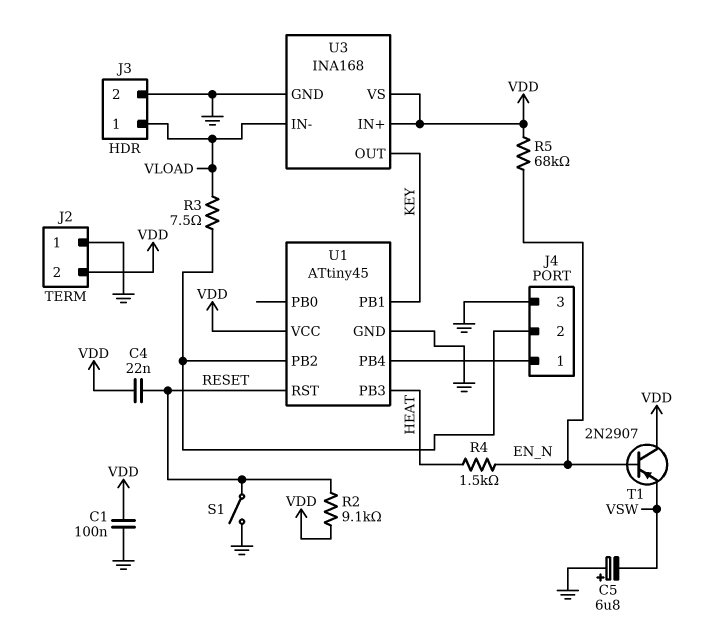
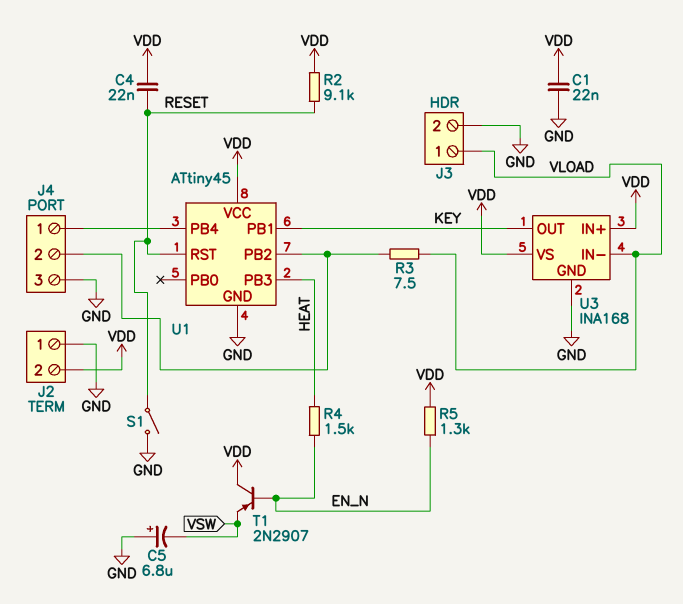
C1: 100nF (GND, VDD) -> 22nF (GND, VDD)
R5: 68k (EN_N, VDD) -> 1.3k (EN_N, VDD)

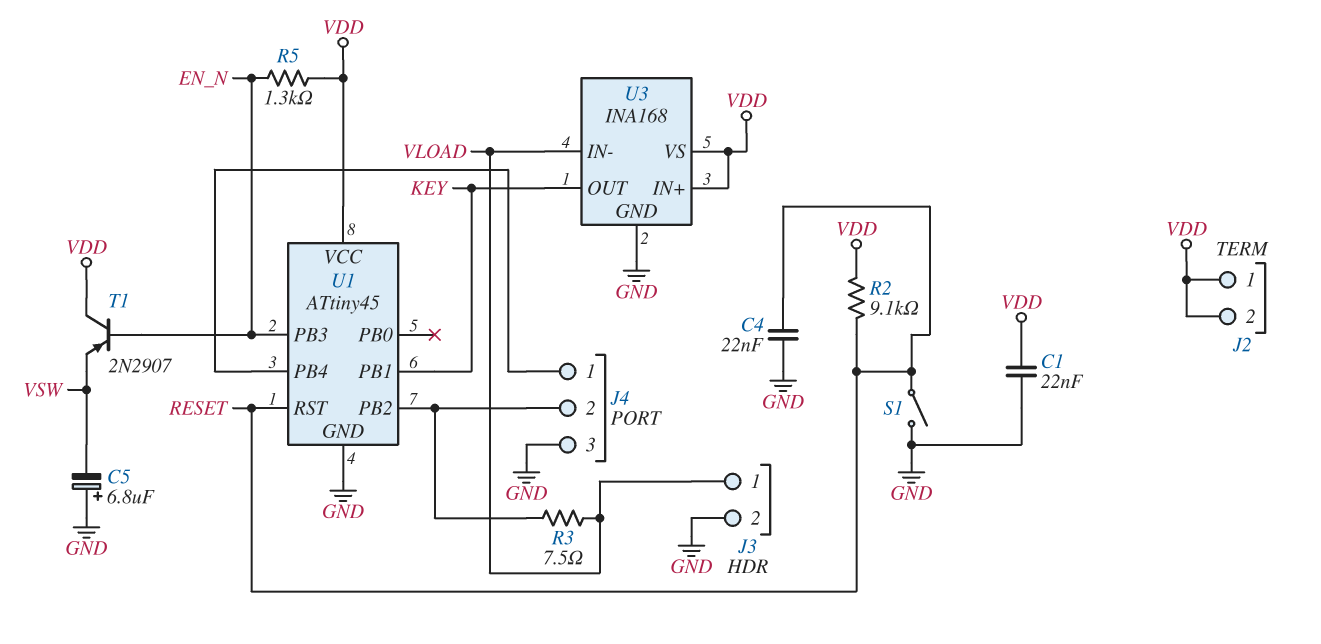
C4: 22nF (RESET, VDD) -> 22nF (GND, RESET)
J2 pin 1: GND -> VDD
R4: 1.5k (EN_N, HEAT) -> none
U1 pin PB3: HEAT -> EN_N

